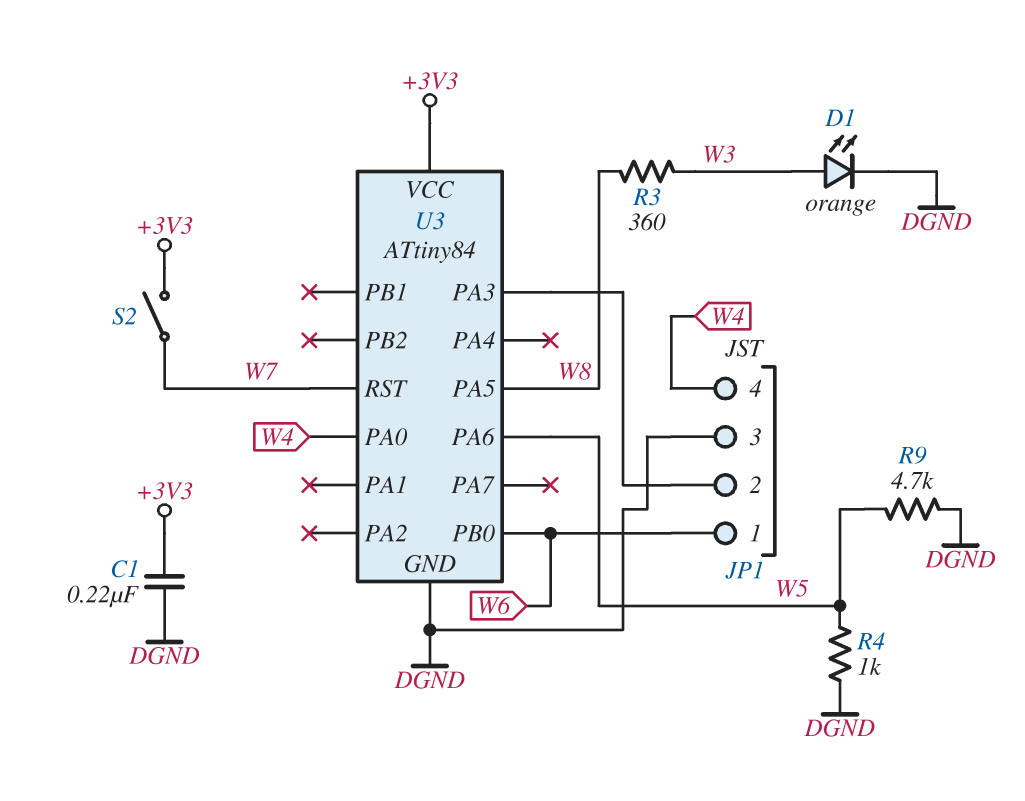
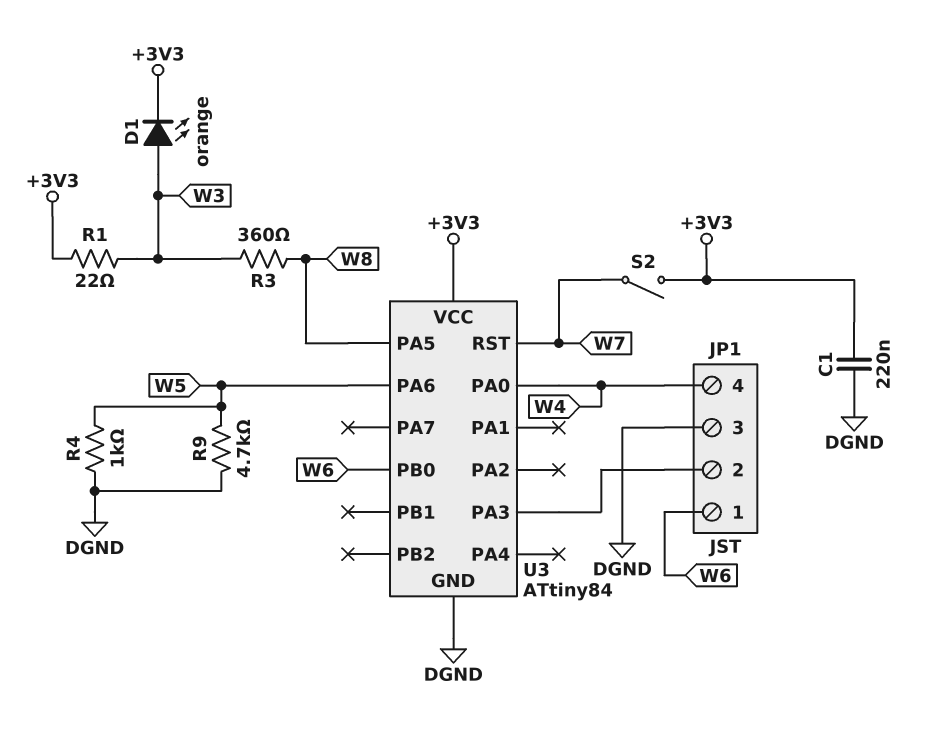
D1: LED orange (A W3, K DGND) -> LED orange (A W3, K +3V3)
R1: none -> 22 (+3V3, W3)

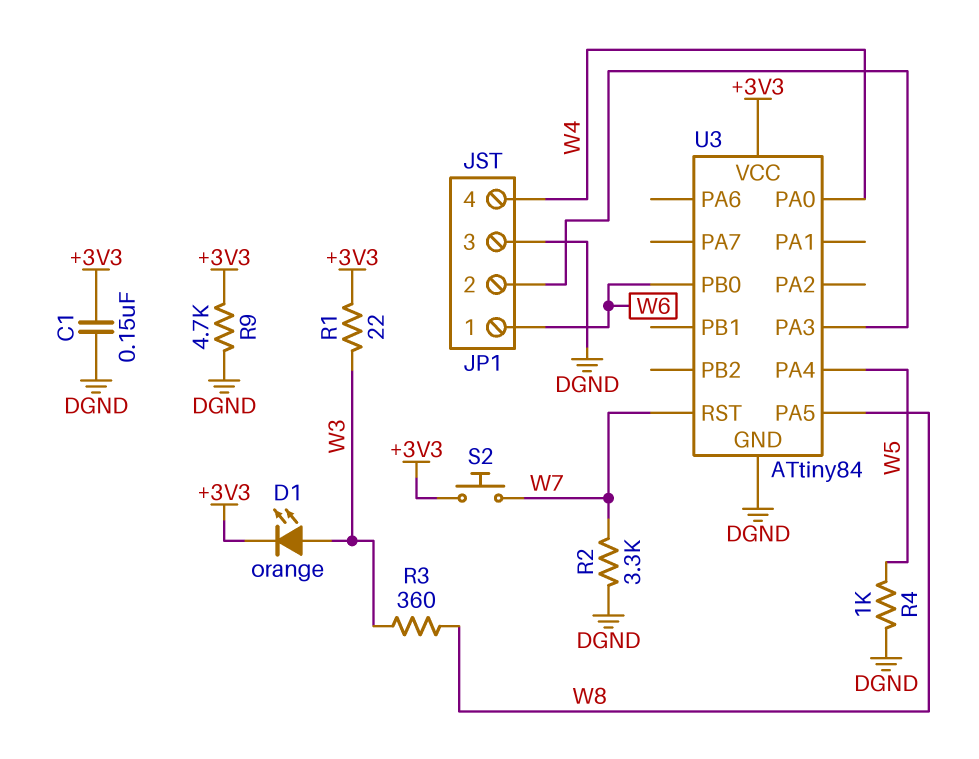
C1: 220nF (+3V3, DGND) -> 150nF (+3V3, DGND)
R2: none -> 3.3k (DGND, W7)
R9: 4.7k (DGND, W5) -> 4.7k (+3V3, DGND)
S2: switch (+3V3, W7) -> button (+3V3, W7)
U3 pin PA4: none -> W5
U3 pin PA6: W5 -> none

